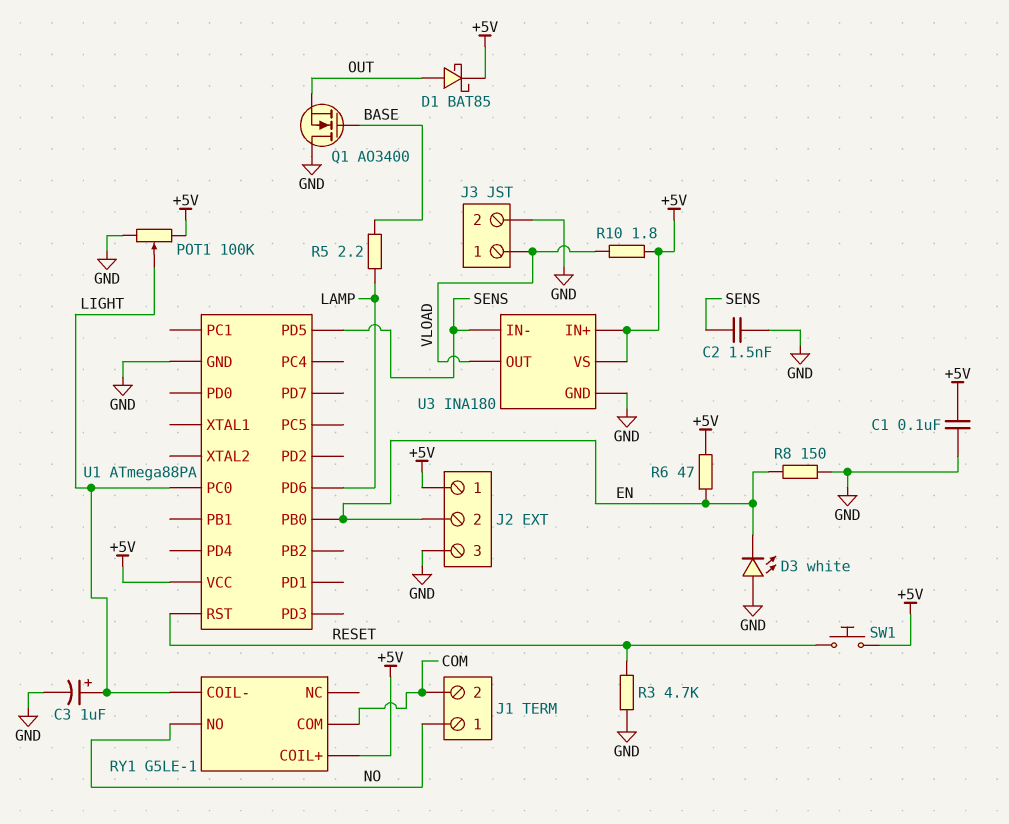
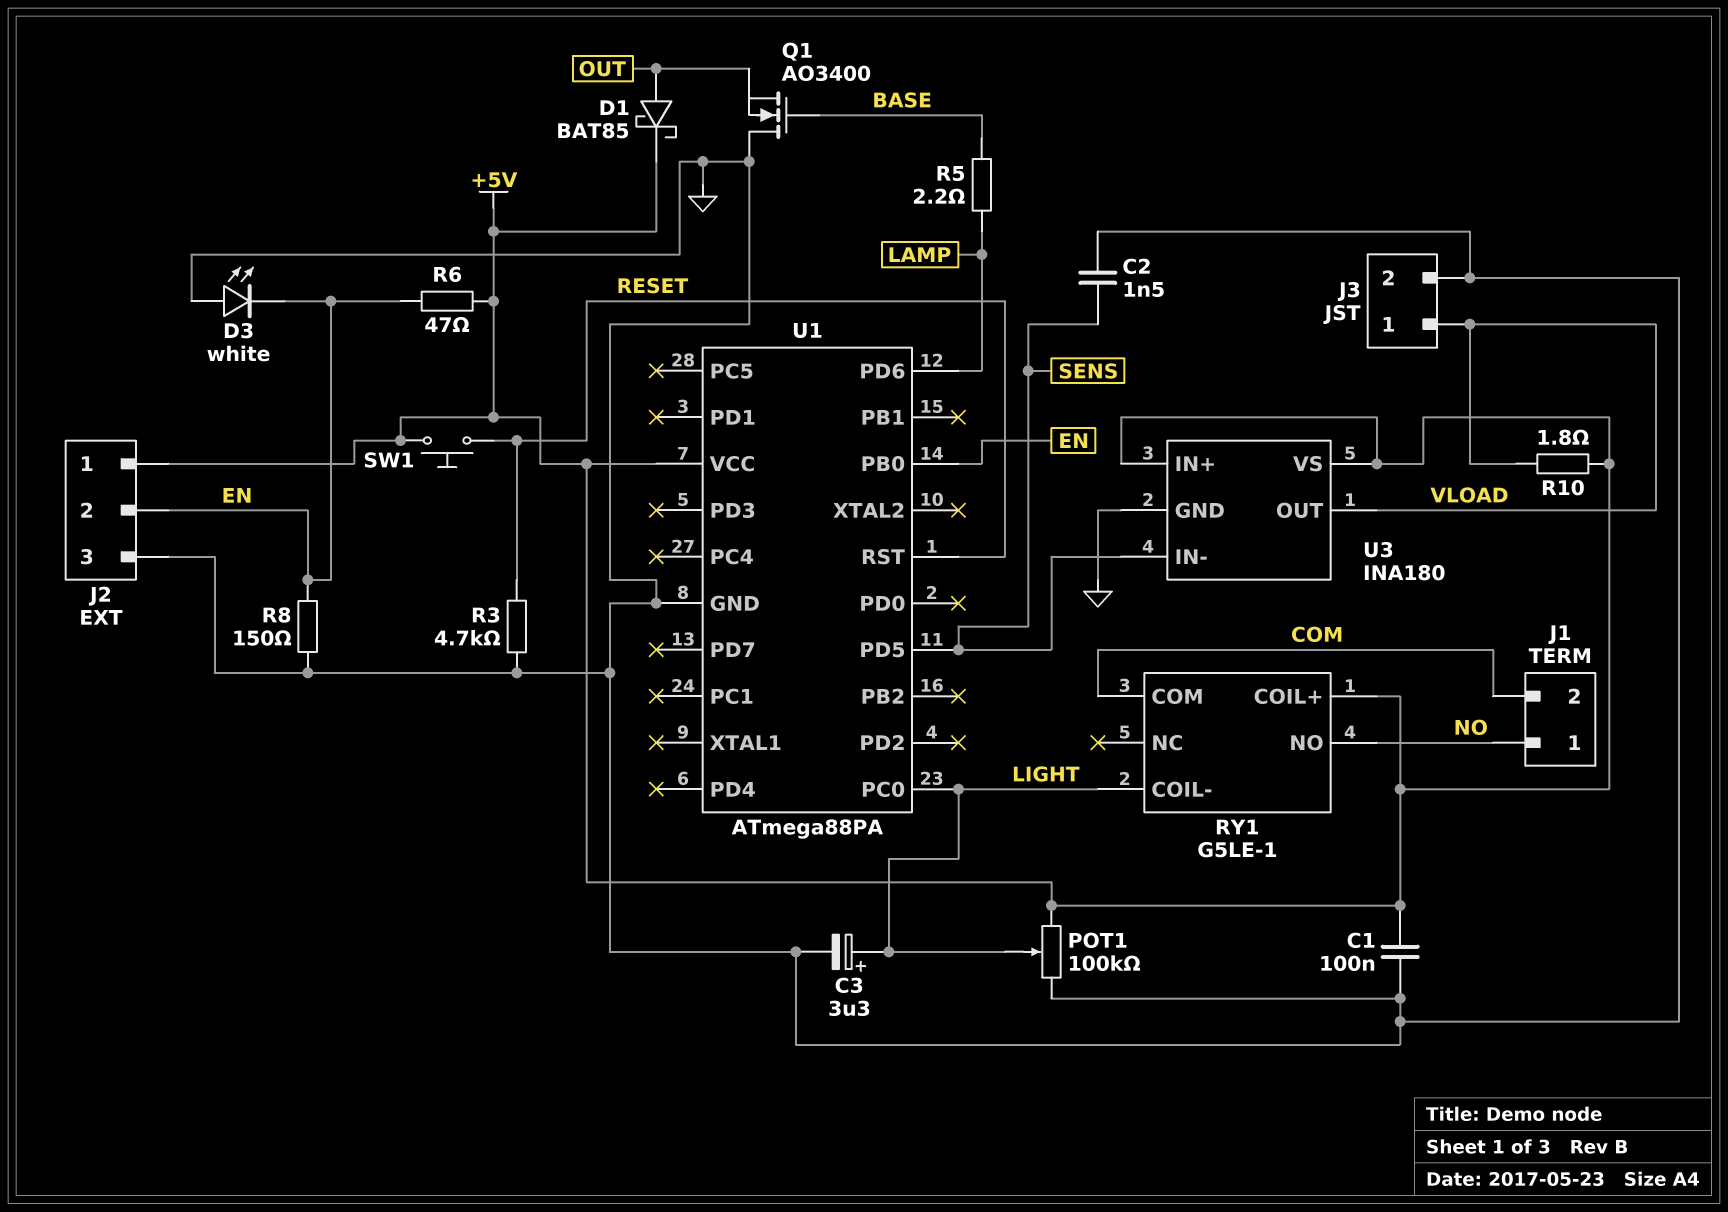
C3: 1uF (plus LIGHT, minus GND) -> 3.3uF (plus LIGHT, minus GND)

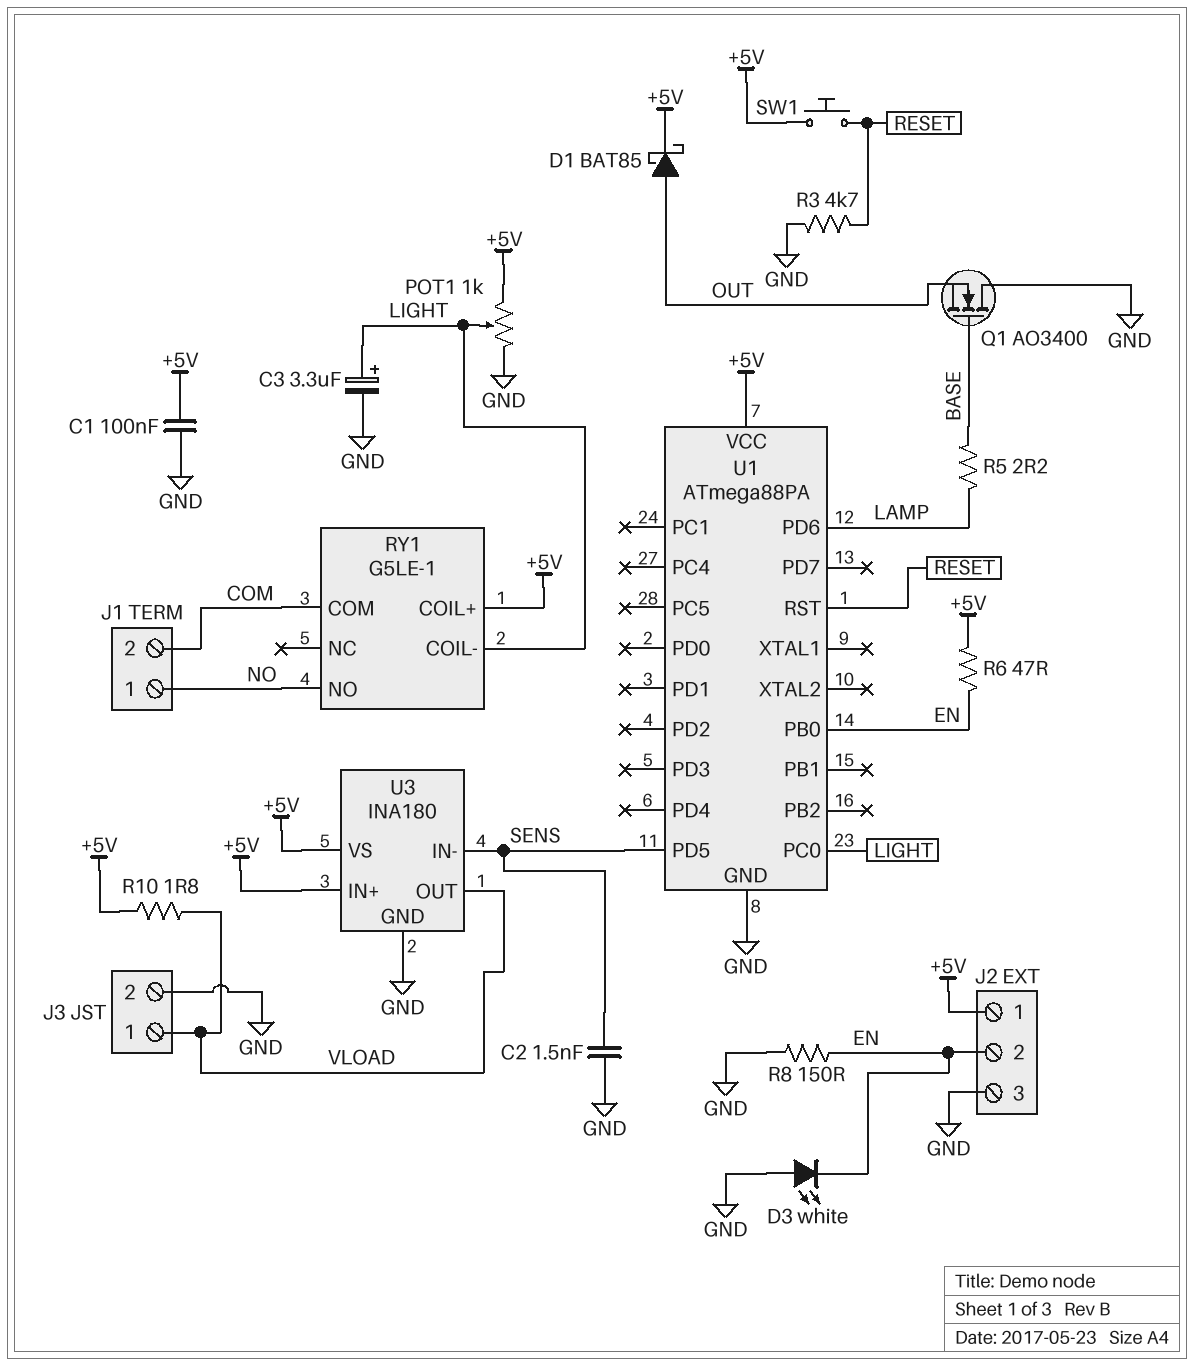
POT1: 100k (+5V, GND, wiper LIGHT) -> 1k (+5V, GND, wiper LIGHT)

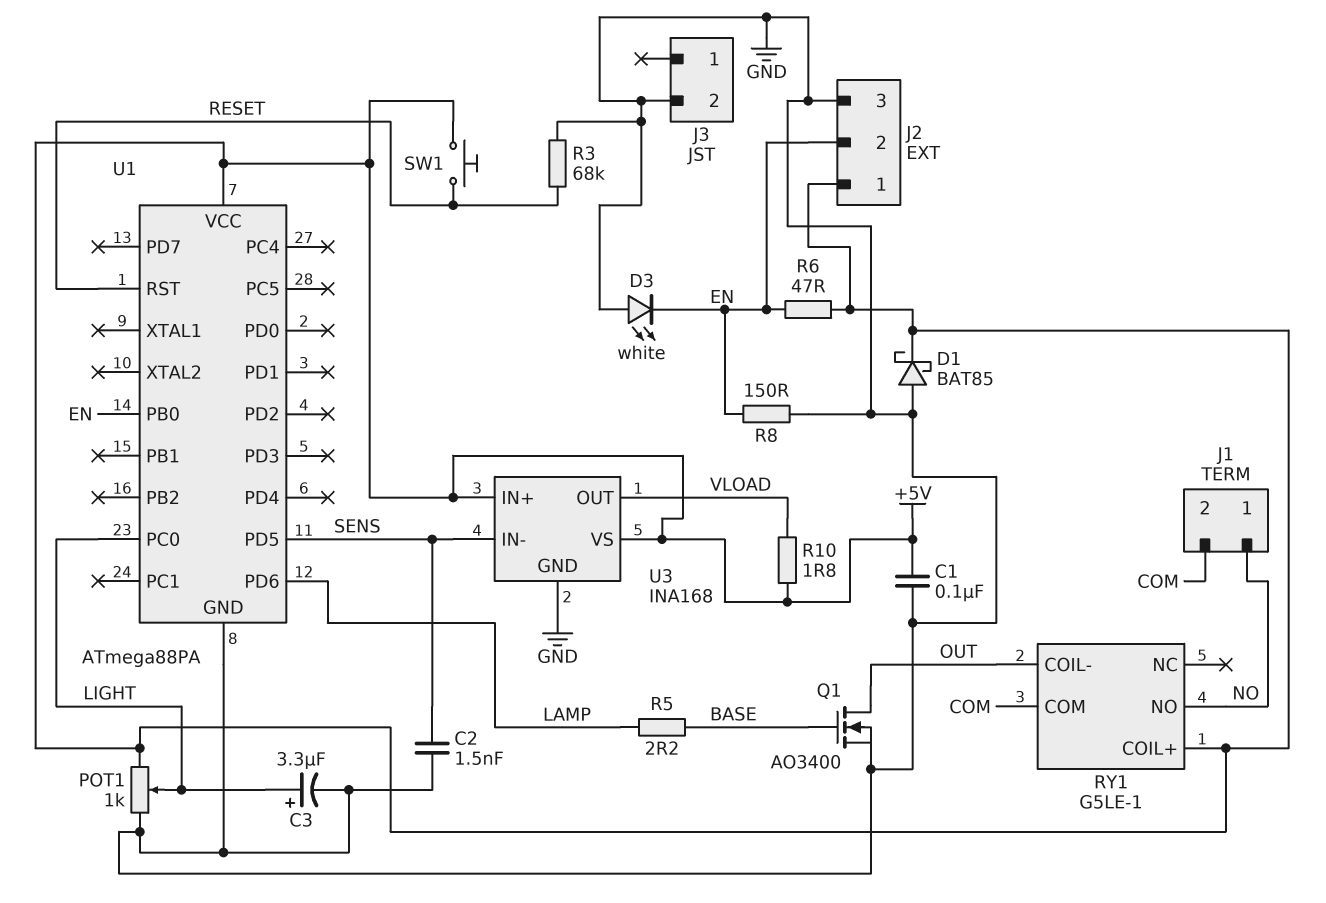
D1: schottky BAT85 (A OUT, K +5V) -> schottky BAT85 (A GND, K +5V)
J3 pin 1: VLOAD -> none
Q1: NMOS AO3400 (G BASE, D GND, S OUT) -> NMOS AO3400 (G BASE, D OUT, S GND)
R3: 4.7k (GND, RESET) -> 68k (GND, RESET)
RY1 pin COIL-: LIGHT -> OUT
U3: INA180 -> INA168

